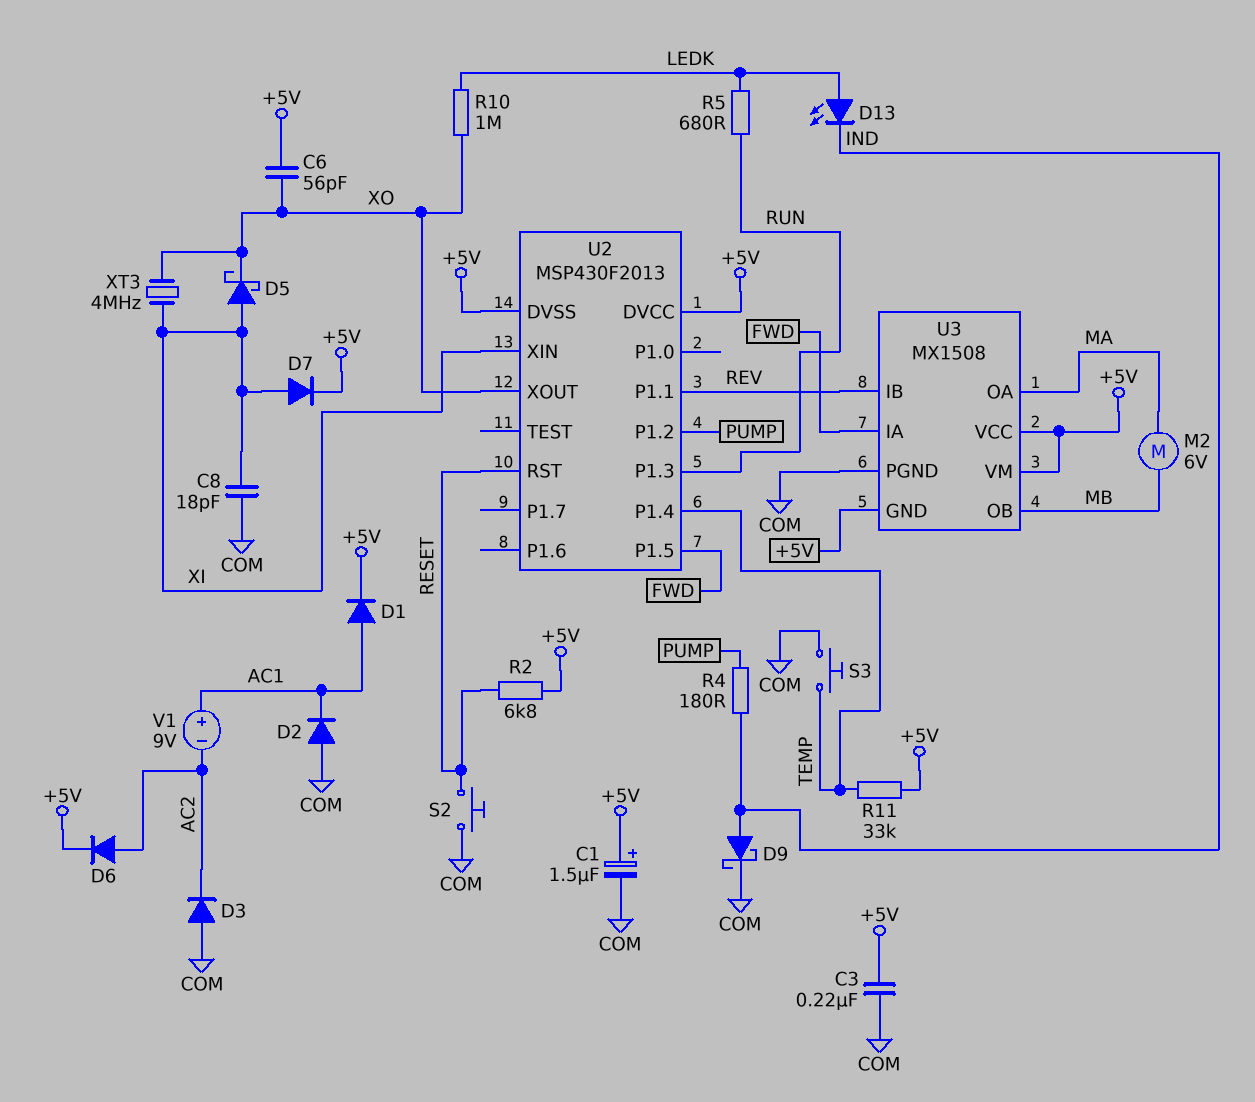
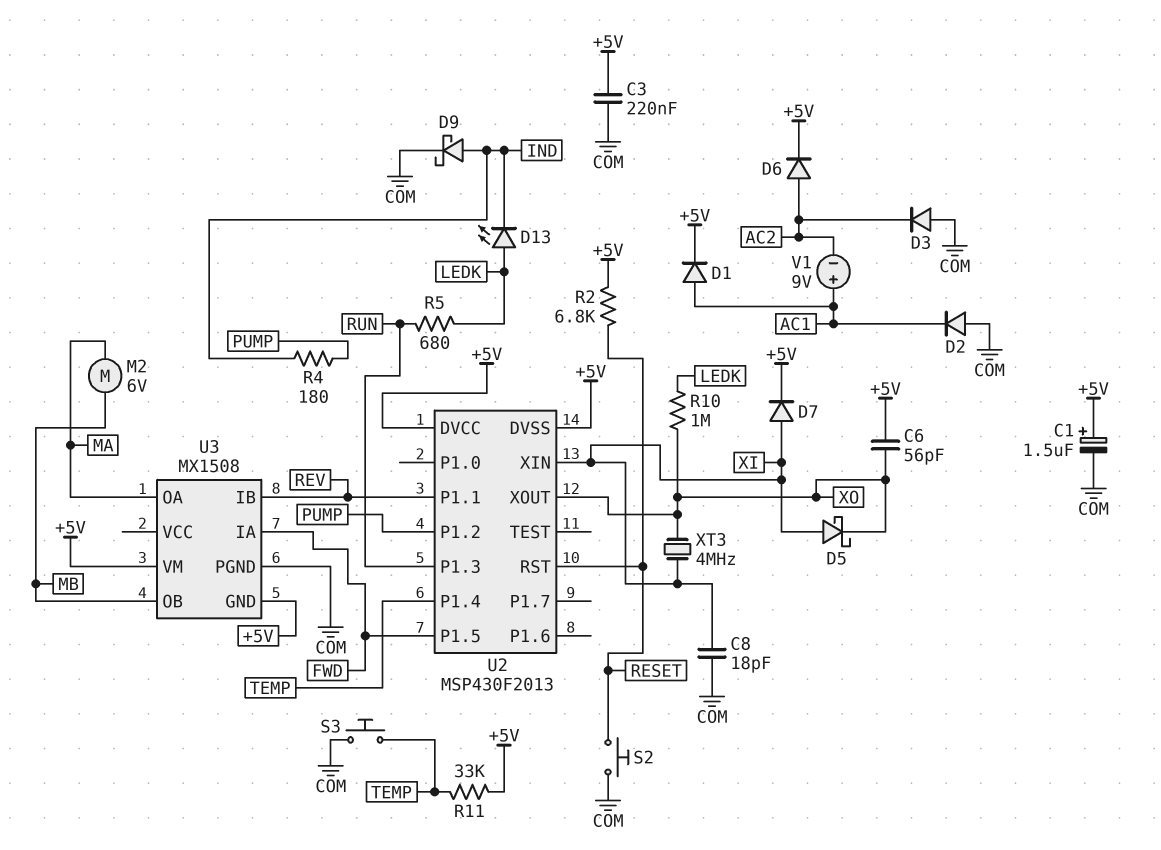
U3 pin VCC: +5V -> none

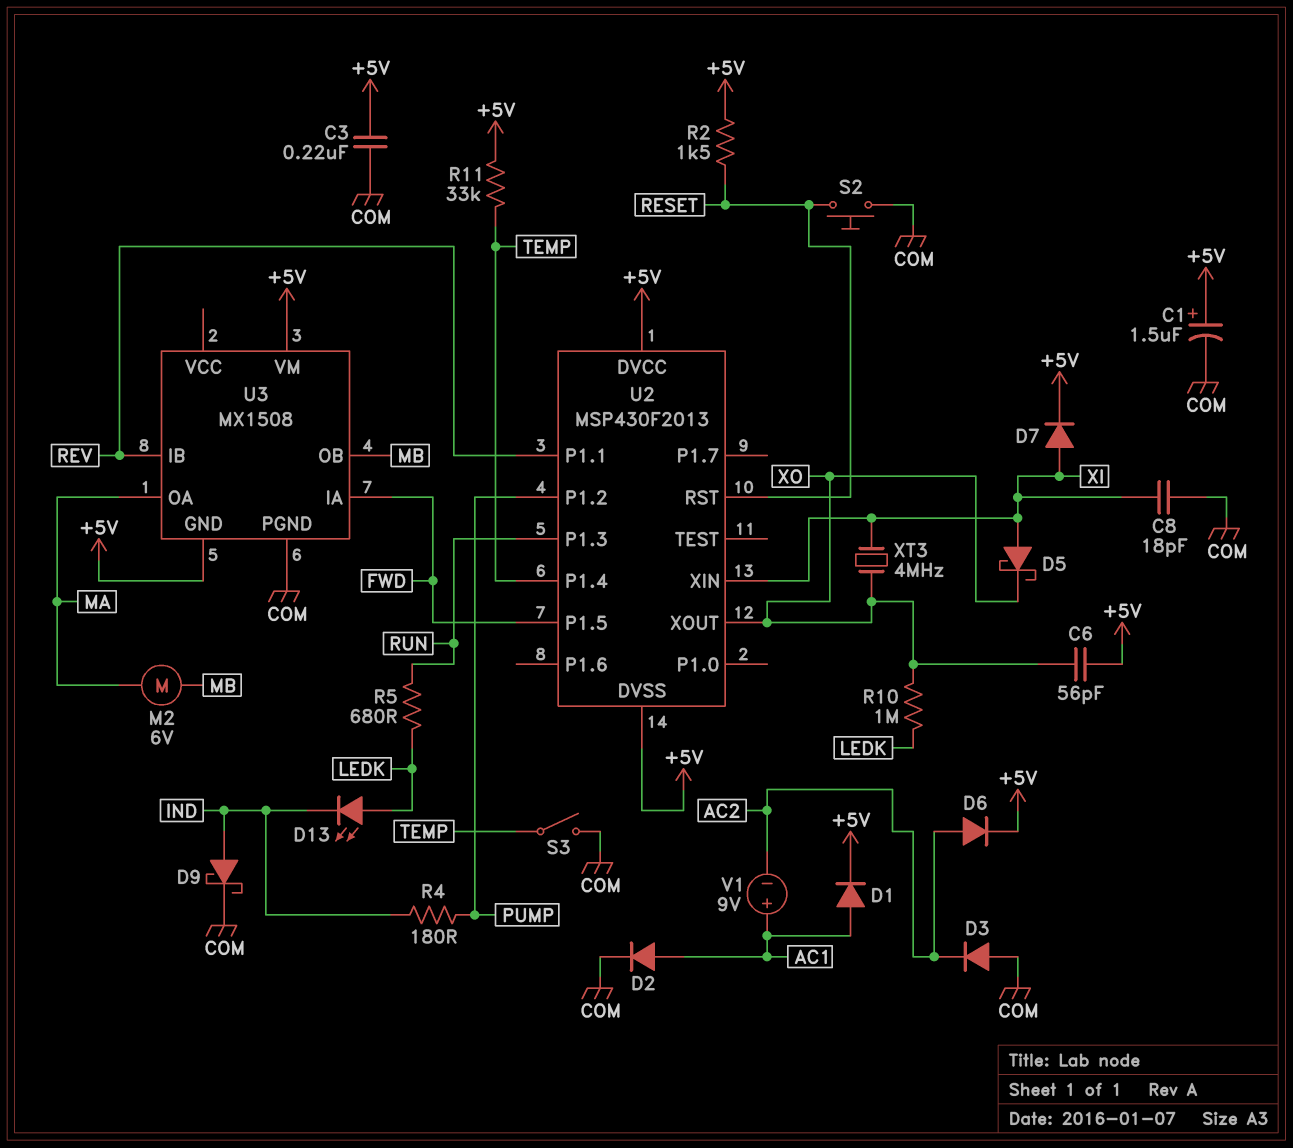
D2: diode (A COM, K AC1) -> diode (A AC1, K COM)
R2: 6.8k (+5V, RESET) -> 1.5k (+5V, RESET)
S3: button (COM, TEMP) -> switch (COM, TEMP)

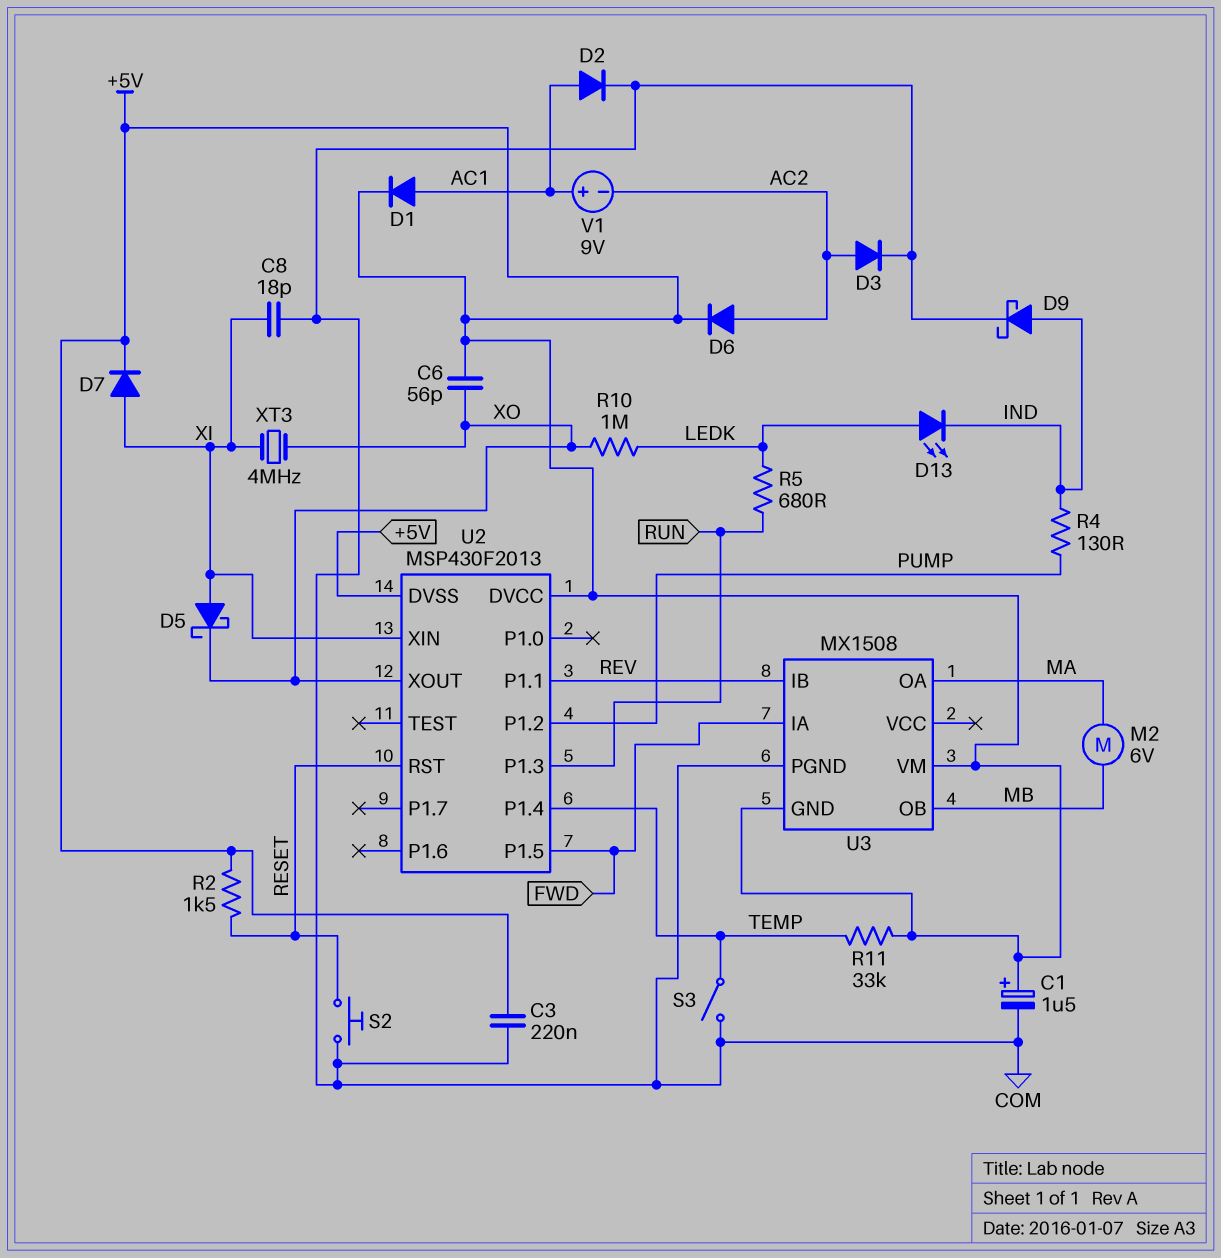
D3: diode (A COM, K AC2) -> diode (A AC2, K COM)
R4: 180 (IND, PUMP) -> 130 (IND, PUMP)

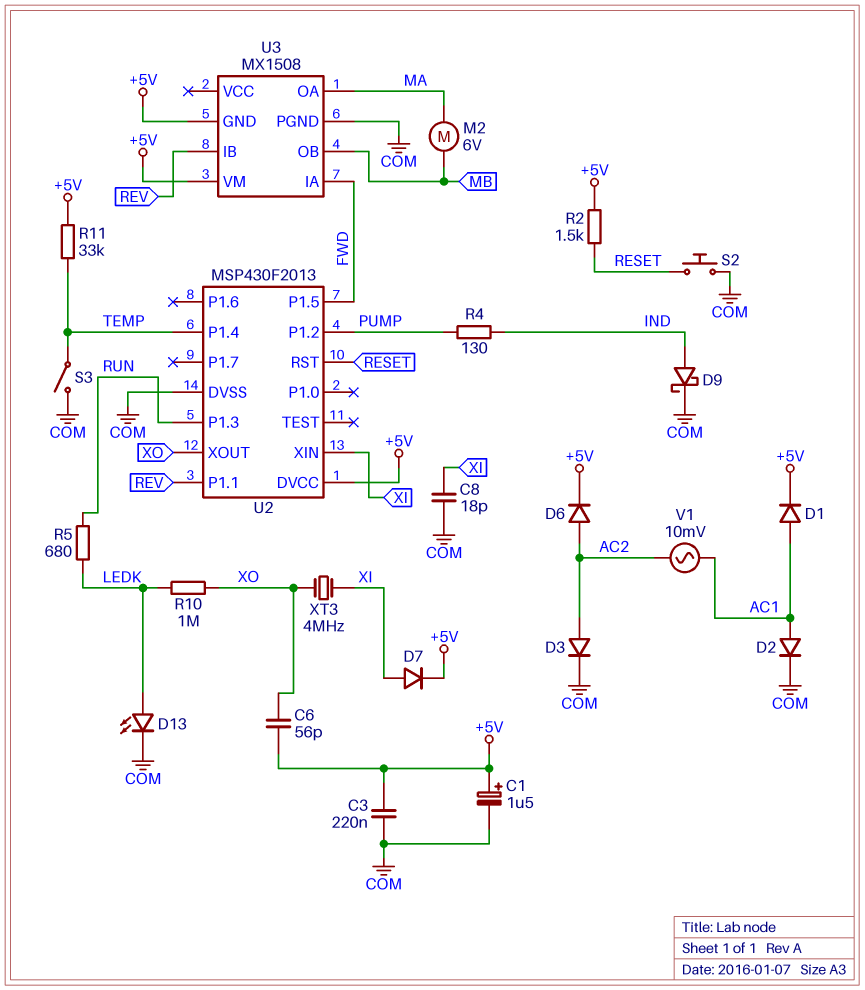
D5: schottky (A XI, K XO) -> none
D13: LED (A LEDK, K IND) -> LED (A LEDK, K COM)
U2 pin DVSS: +5V -> COM
V1: 9V (plus AC1, minus AC2) -> AC 10mV (AC1, AC2)

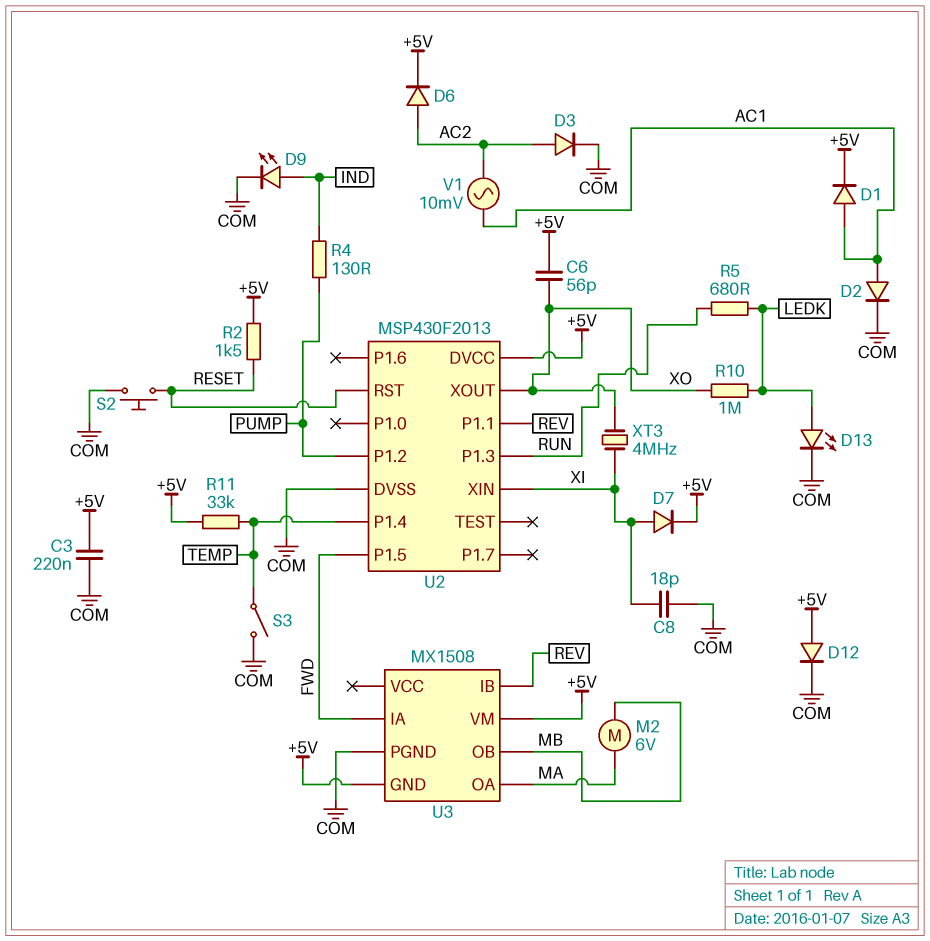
C1: 1.5uF (plus +5V, minus COM) -> none
D9: schottky (A IND, K COM) -> LED (A IND, K COM)
D12: none -> diode (A +5V, K COM)

